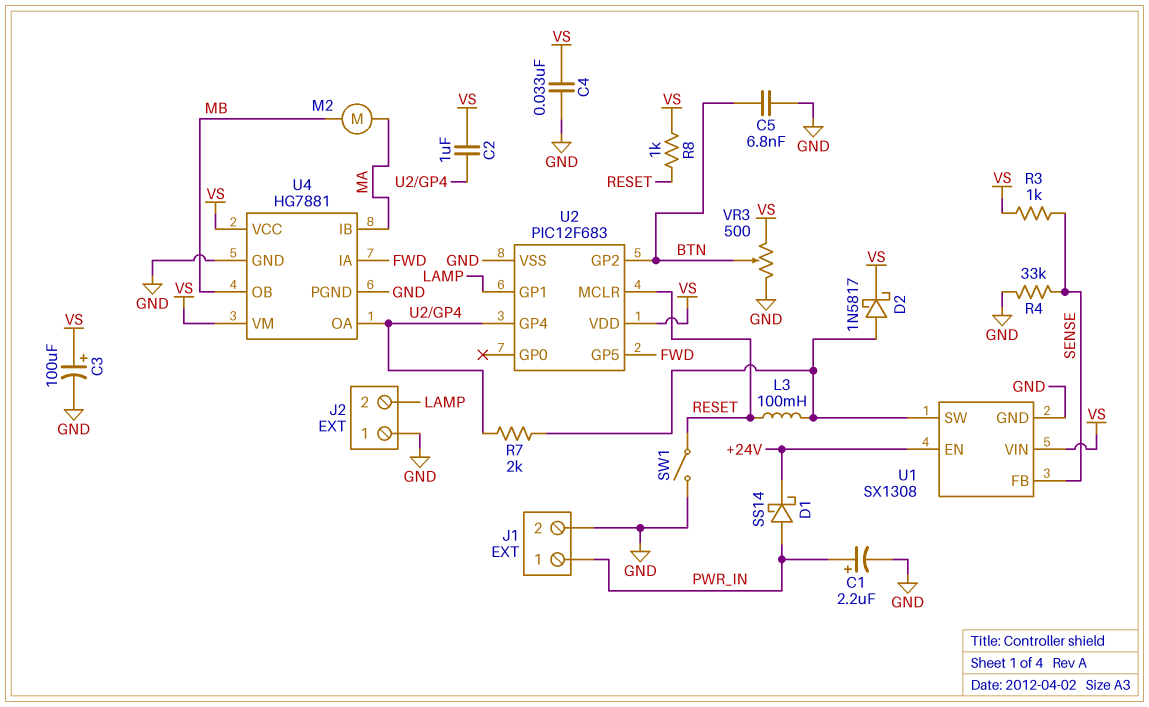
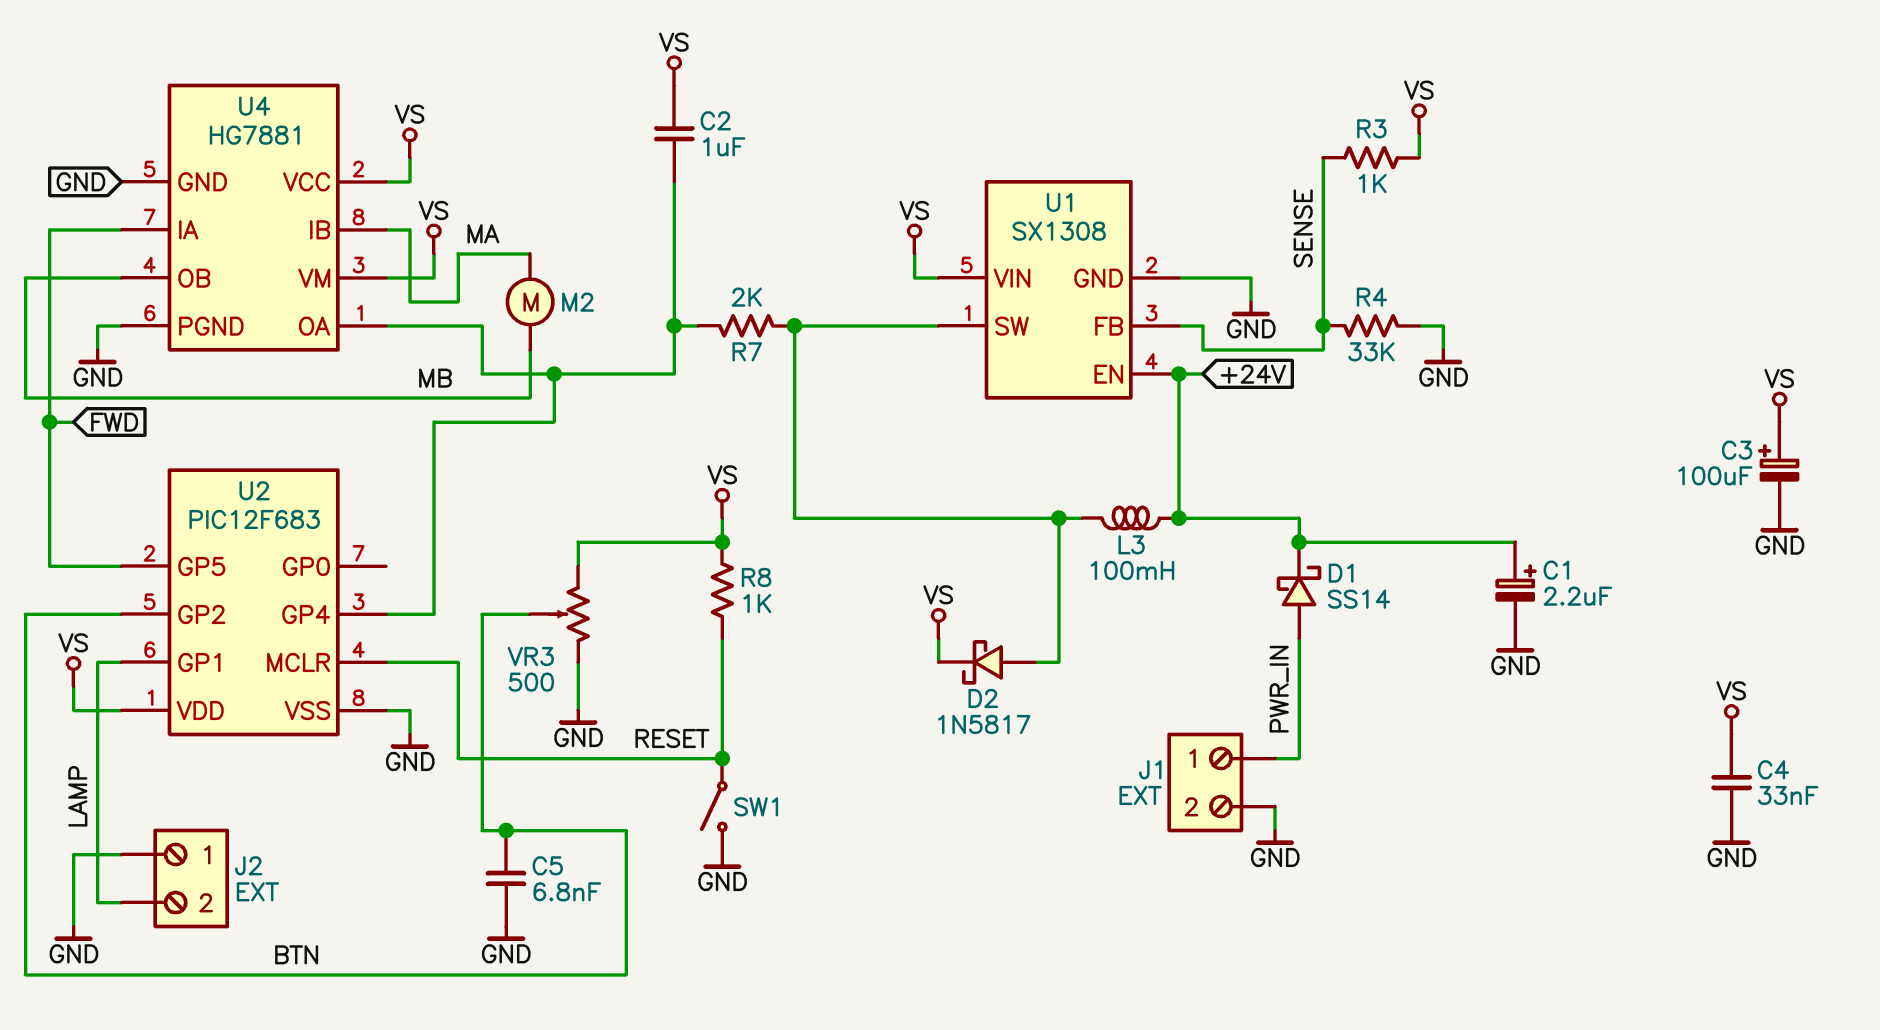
C1: 2.2uF (plus PWR_IN, minus GND) -> 2.2uF (plus +24V, minus GND)
L3: 100mH (RESET, U1/SW) -> 100mH (+24V, U1/SW)

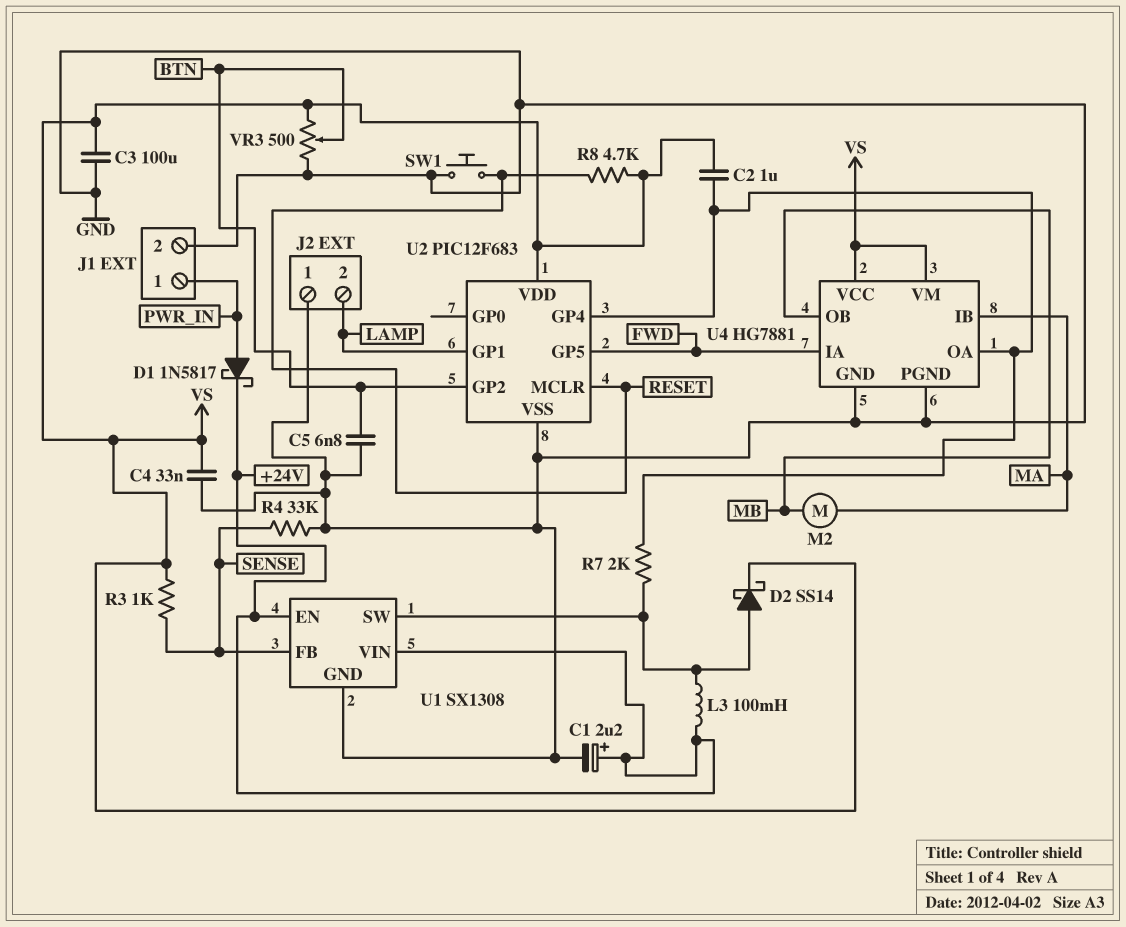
C3: 100uF (plus VS, minus GND) -> 100uF (GND, VS)
D1: schottky SS14 (A PWR_IN, K +24V) -> schottky 1N5817 (A PWR_IN, K +24V)
D2: schottky 1N5817 (A U1/SW, K VS) -> schottky SS14 (A U1/SW, K VS)
R8: 1k (RESET, VS) -> 4.7k (RESET, VS)
SW1: switch (GND, RESET) -> button (GND, RESET)
U1 pin VIN: VS -> +24V

